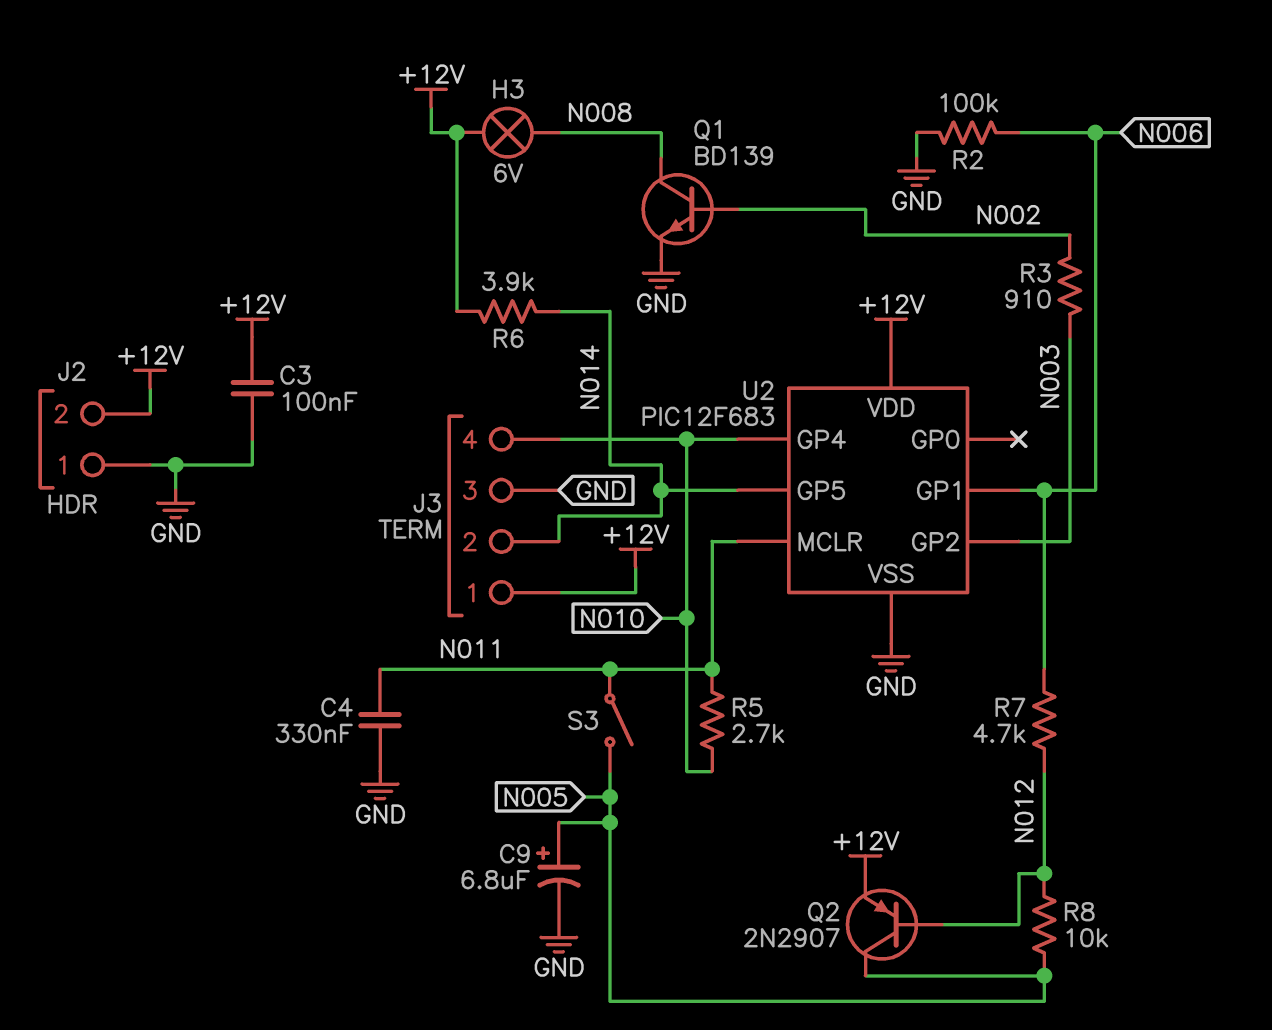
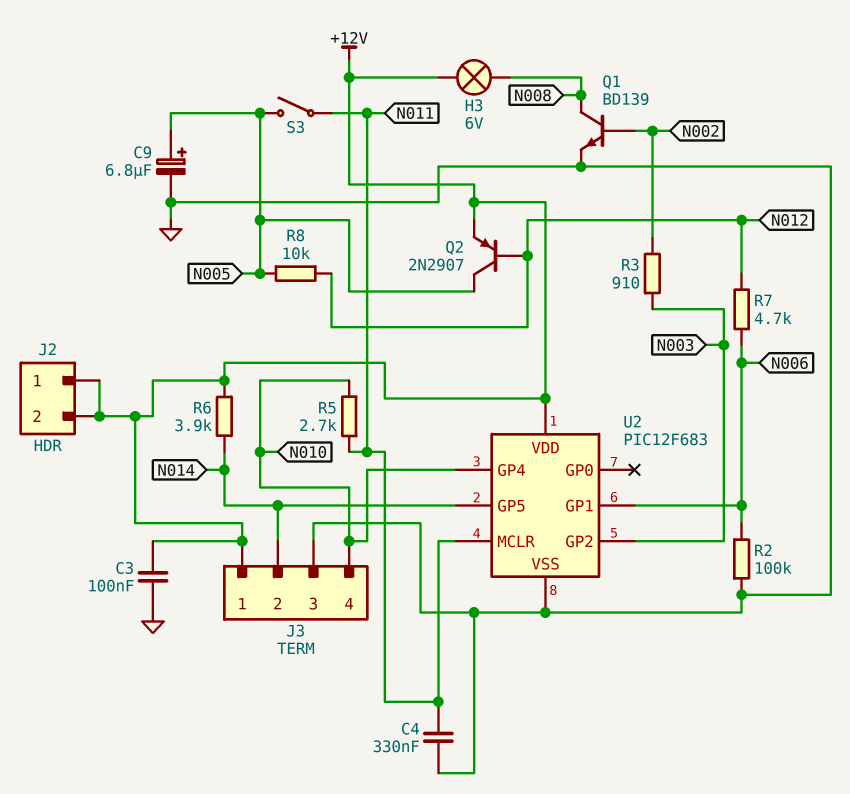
J2 pin 1: GND -> +12V

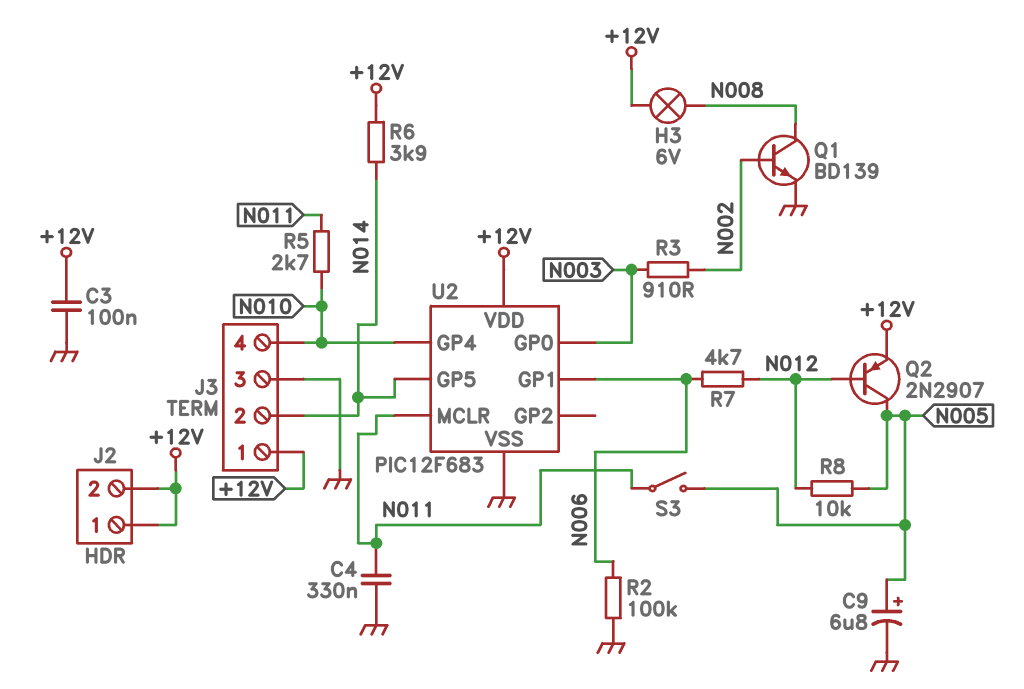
U2 pin GP0: none -> N003
U2 pin GP2: N003 -> none

